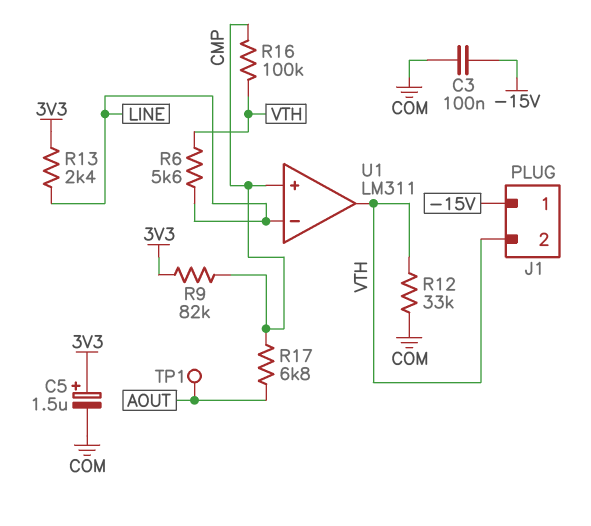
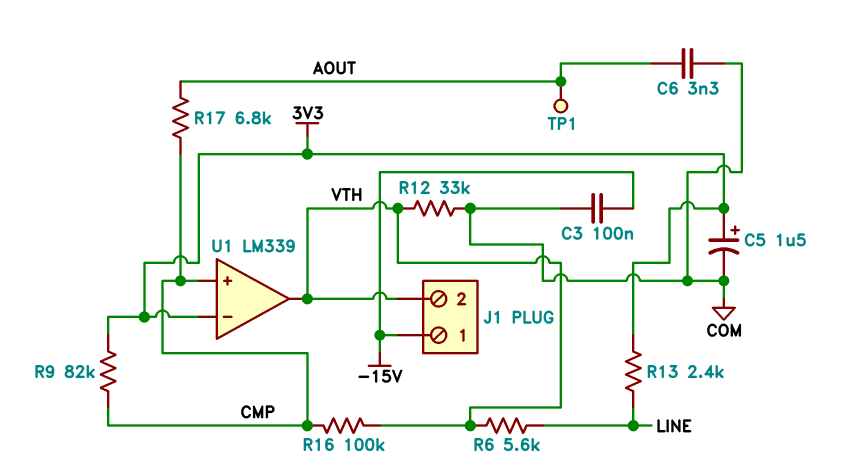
C6: none -> 3.3nF (AOUT, COM)
U1: LM311 -> LM339
U1 pin in-: LINE -> 3V3

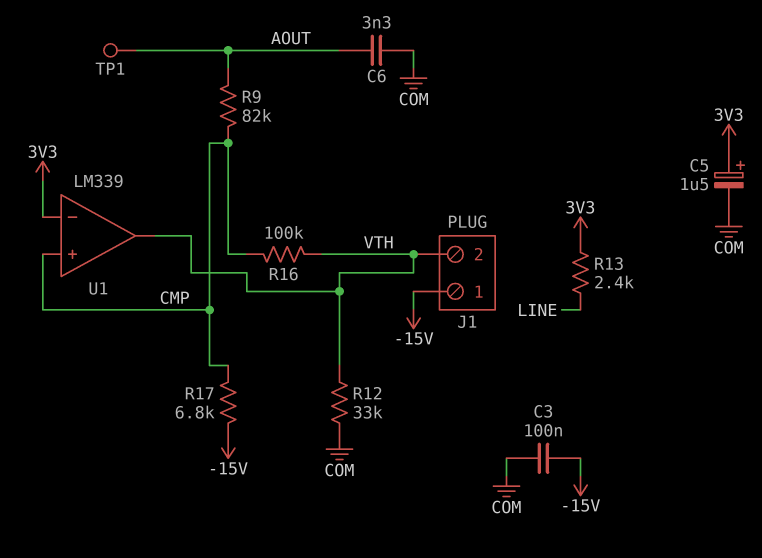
R6: 5.6k (LINE, VTH) -> none
R9: 82k (3V3, CMP) -> 82k (AOUT, CMP)
R17: 6.8k (AOUT, CMP) -> 6.8k (-15V, CMP)

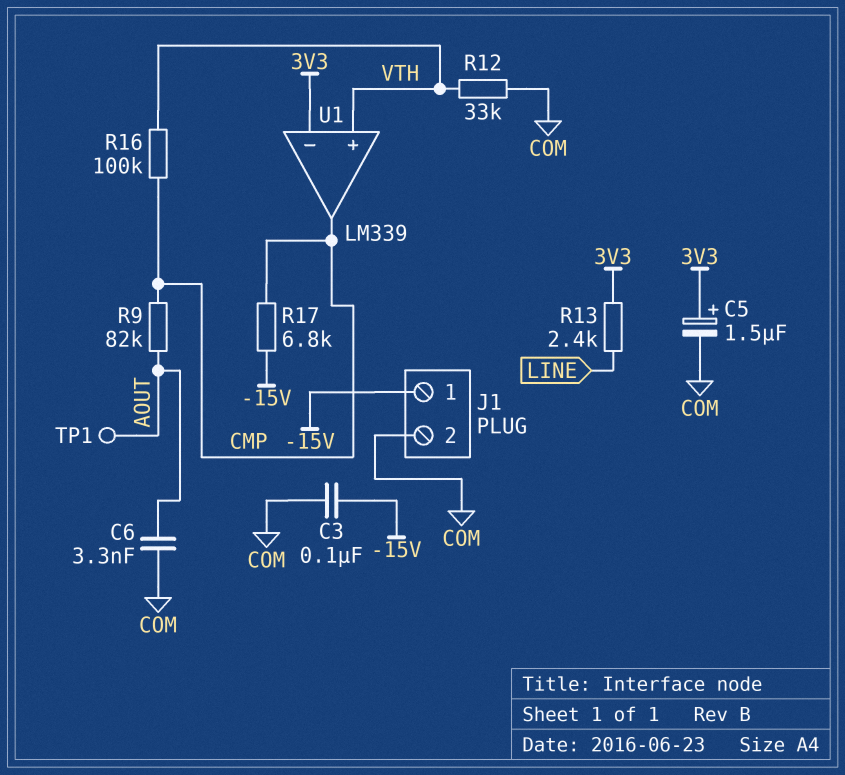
J1 pin 2: VTH -> COM
U1 pin in+: CMP -> VTH
U1 pin out: VTH -> CMP

